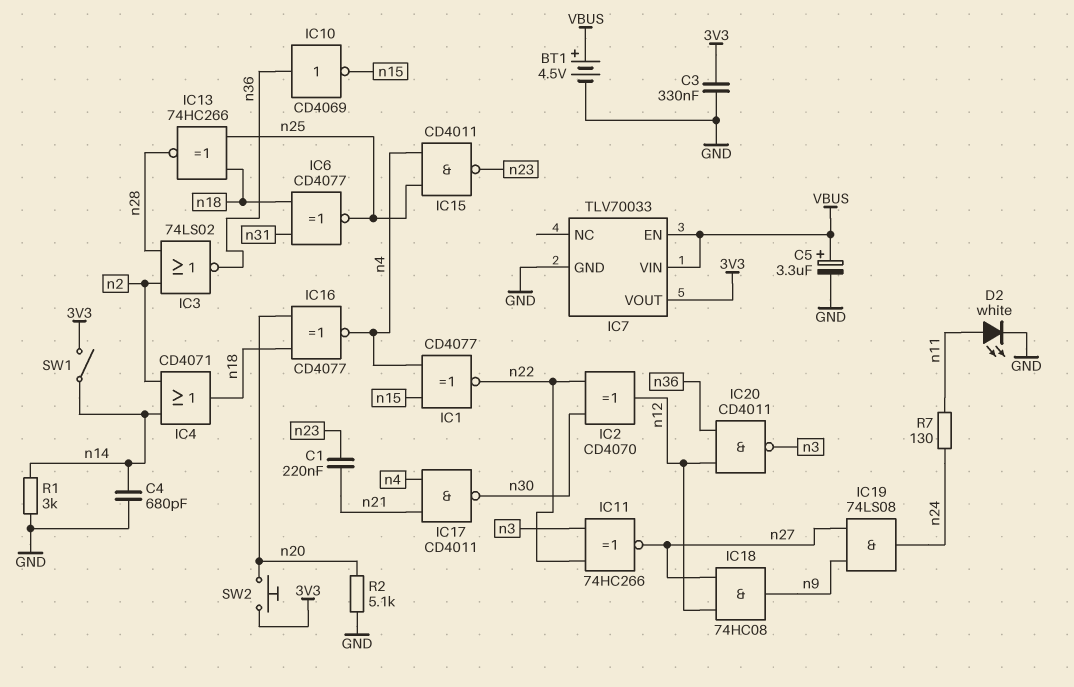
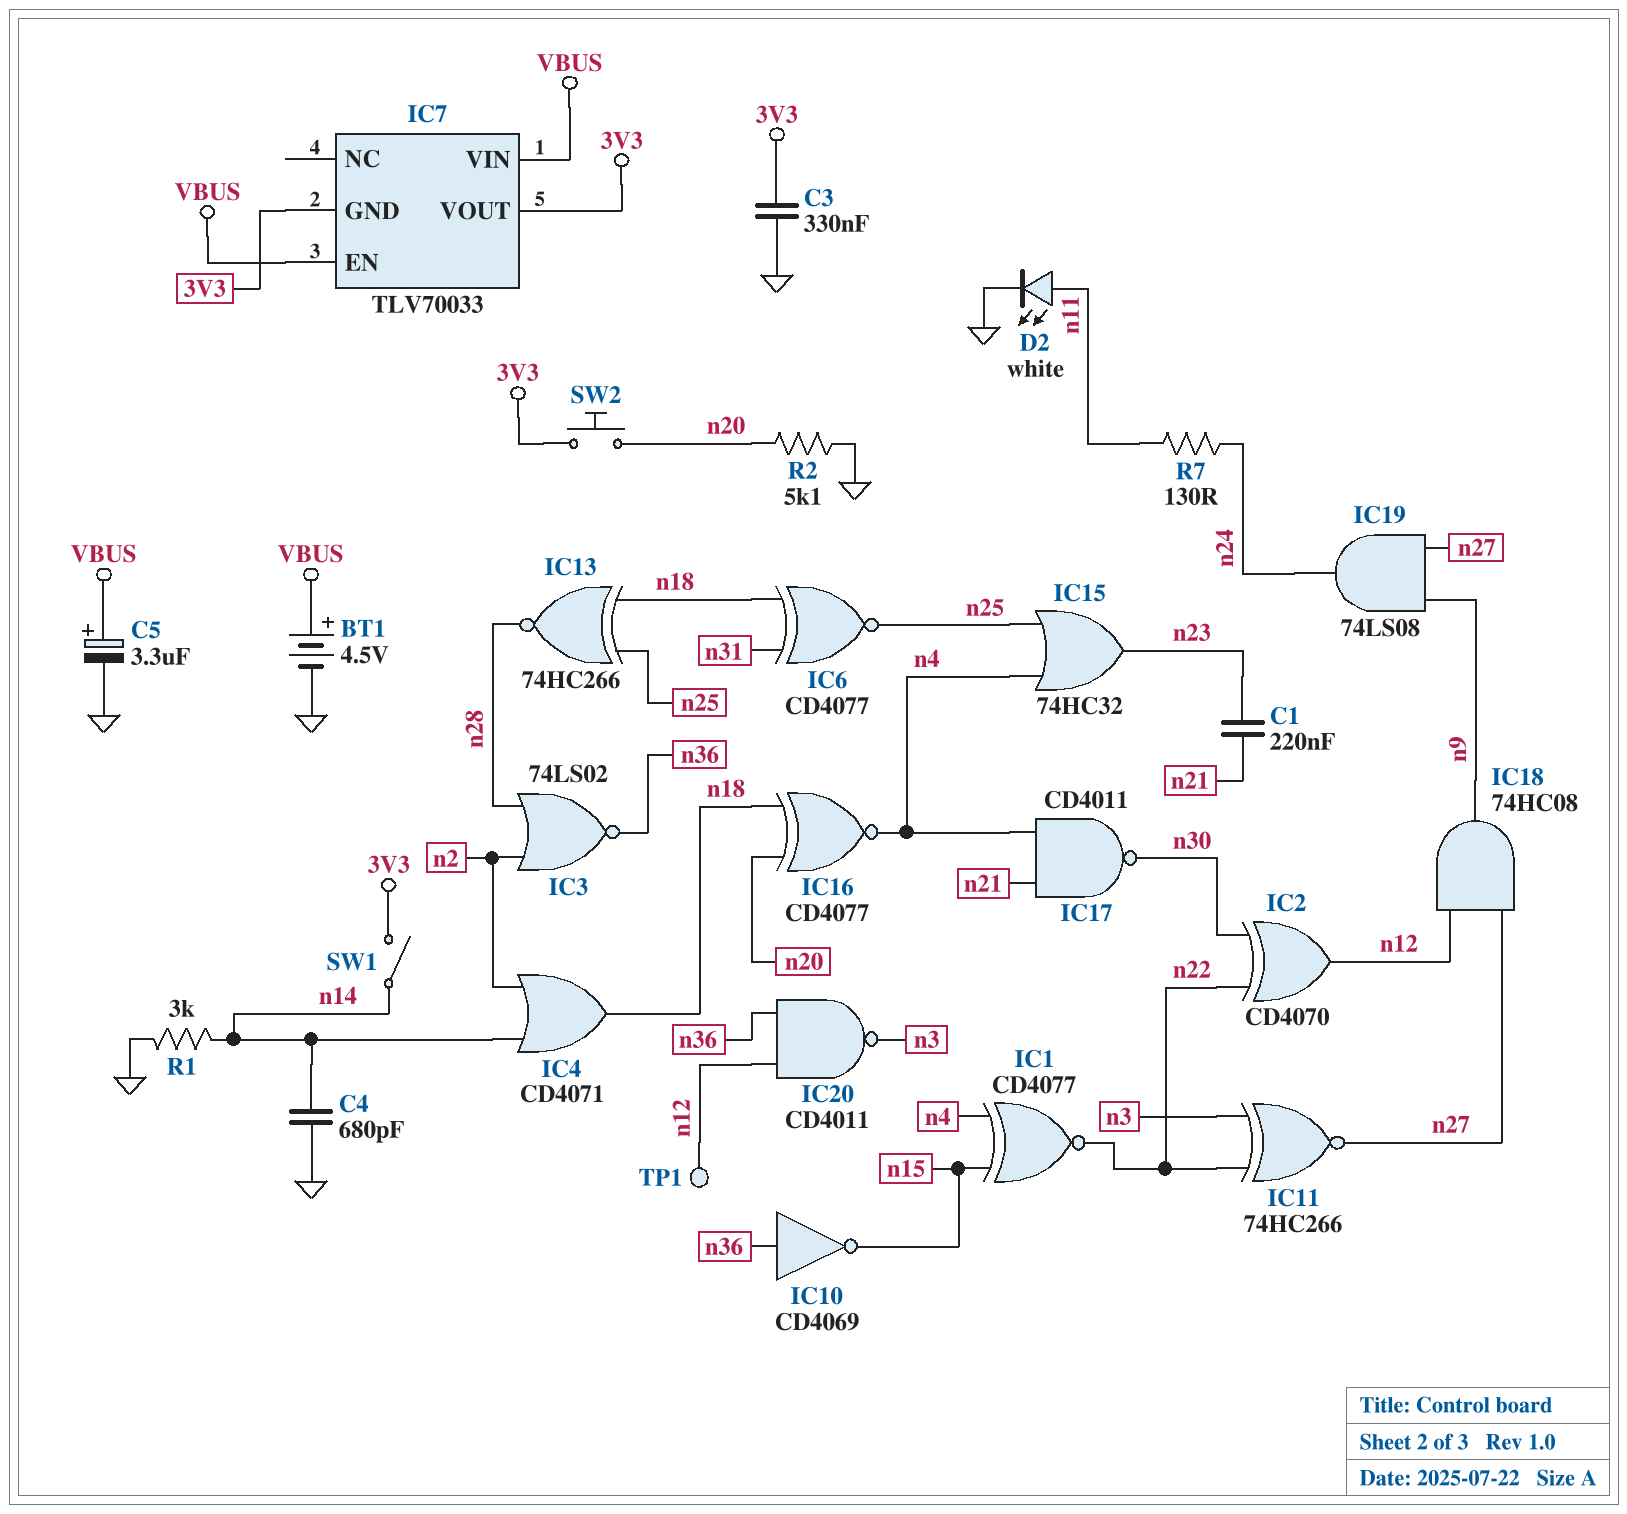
IC7 pin GND: GND -> 3V3
IC15: NAND CD4011 (in n4, in n25, out n23) -> OR 74HC32 (in n4, in n25, out n23)
TP1: none -> test point (n12)

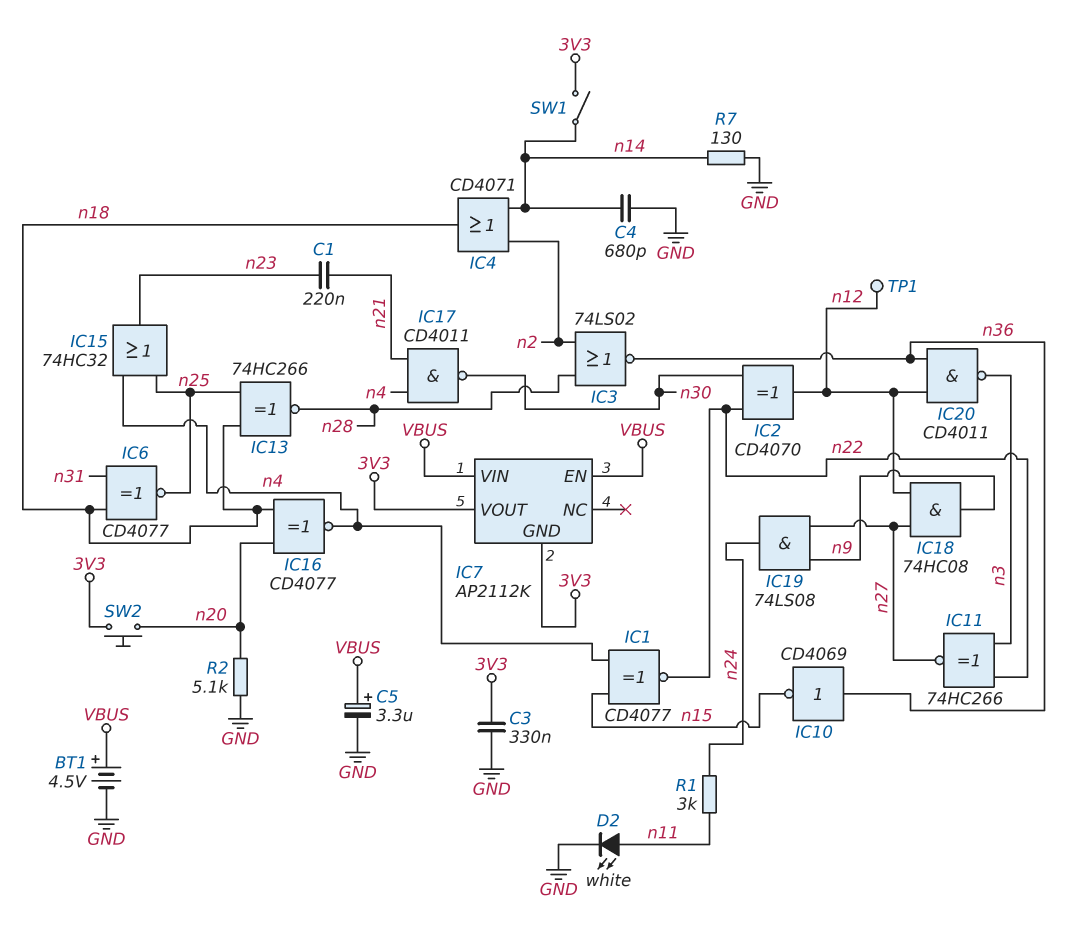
IC7: TLV70033 -> AP2112K
R1: 3k (GND, n14) -> 3k (n11, n24)
R7: 130 (n11, n24) -> 130 (GND, n14)

